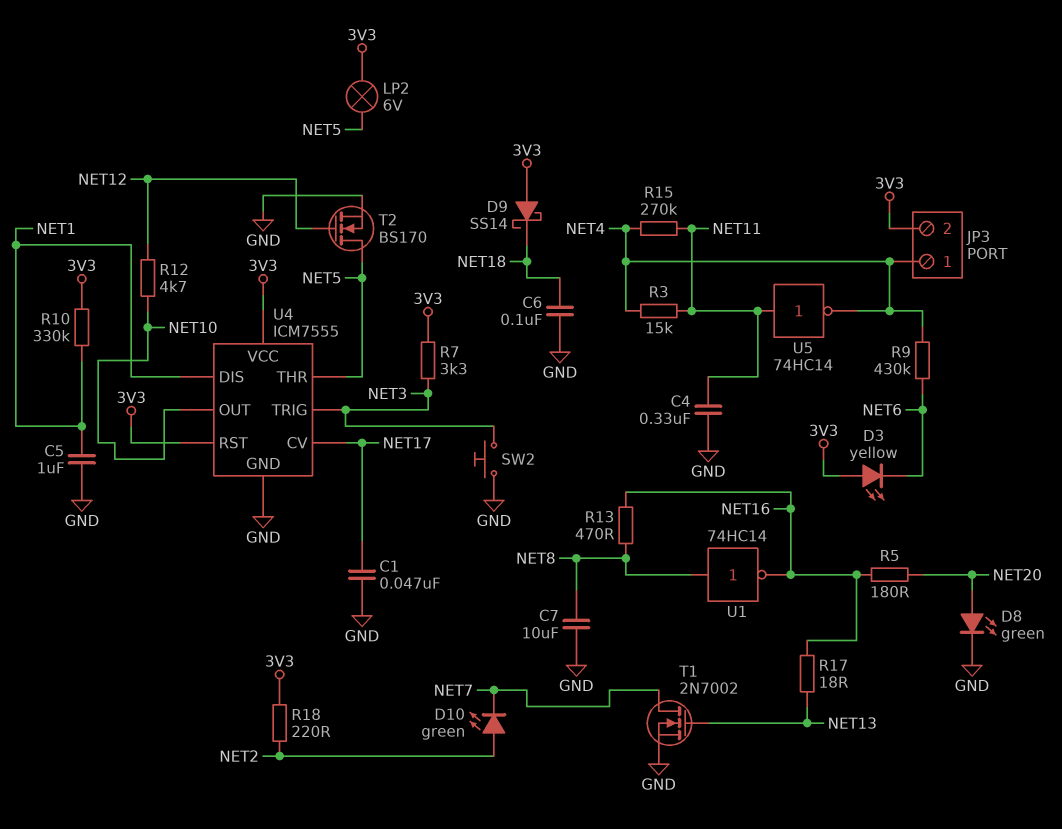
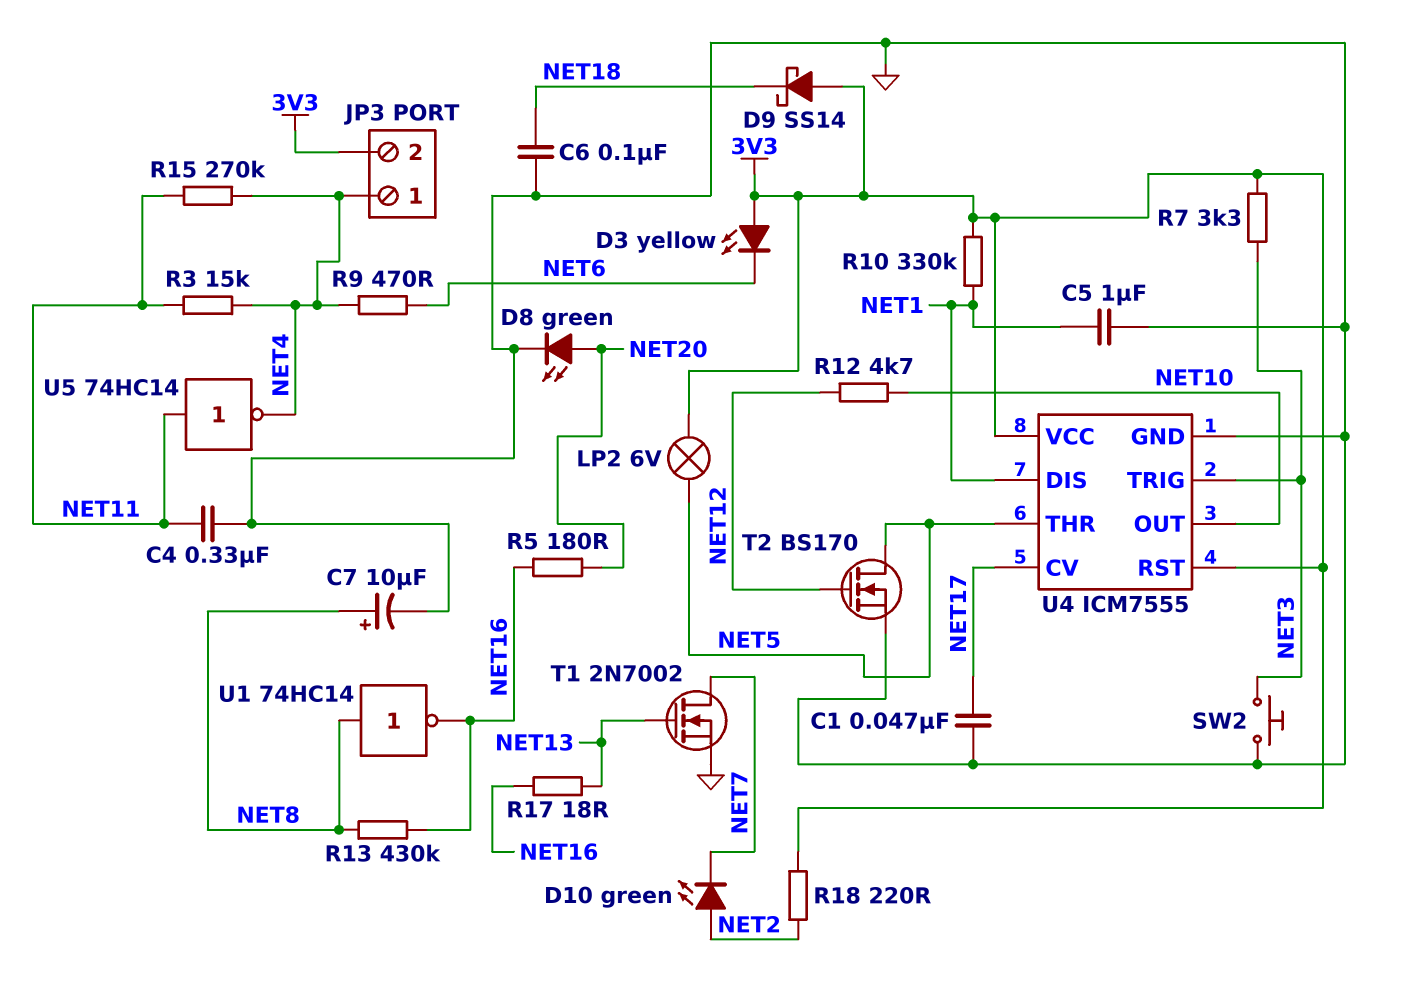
C7: 10uF (GND, NET8) -> 10uF (plus NET8, minus GND)
R9: 430k (NET4, NET6) -> 470 (NET4, NET6)
R13: 470 (NET8, NET16) -> 430k (NET8, NET16)

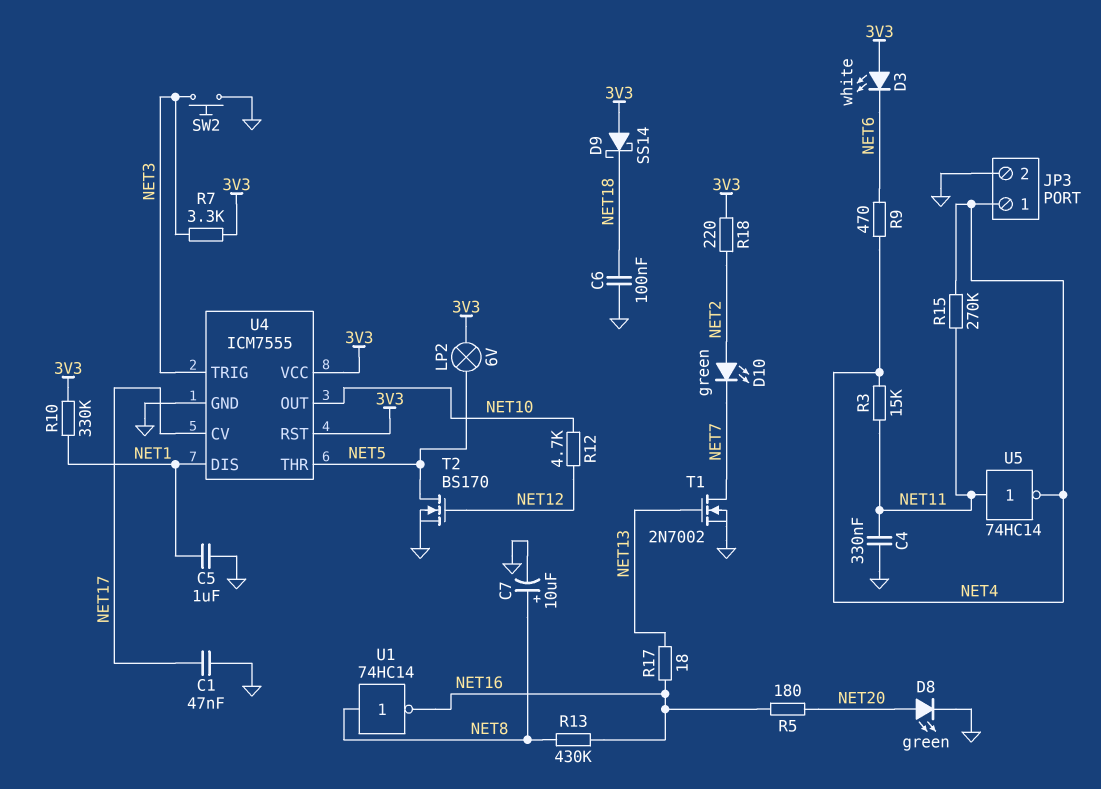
D3: LED yellow (A 3V3, K NET6) -> LED white (A 3V3, K NET6)
JP3 pin 2: 3V3 -> GND

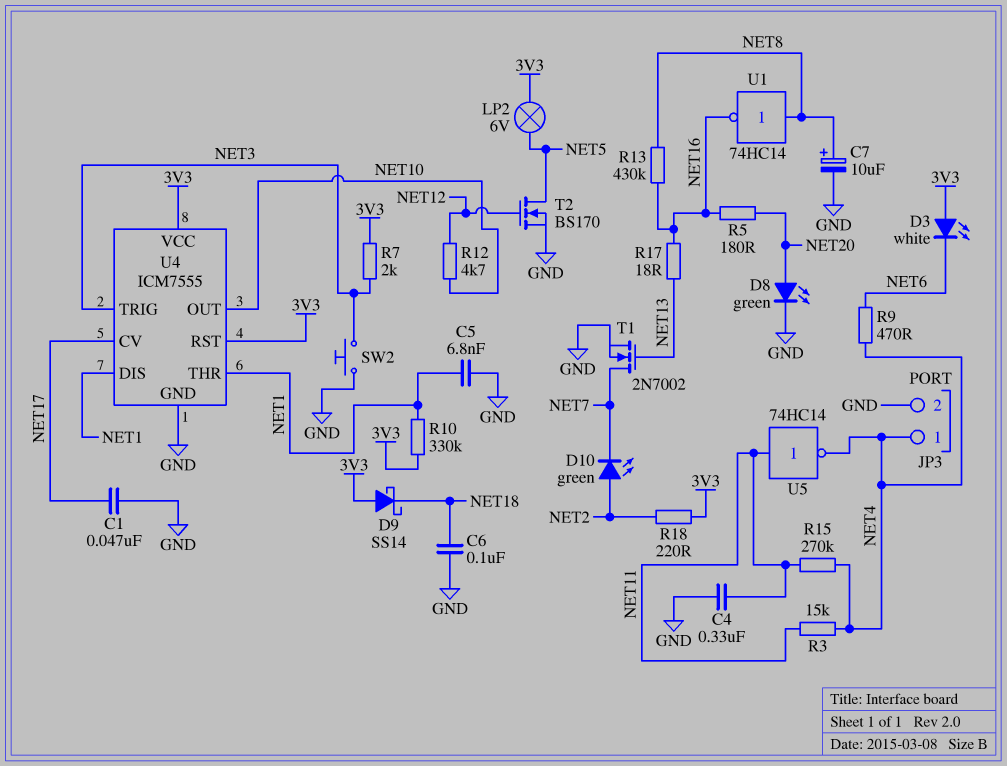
C5: 1uF (GND, NET1) -> 6.8nF (GND, NET1)
R7: 3.3k (3V3, NET3) -> 2k (3V3, NET3)
U4 pin THR: NET5 -> NET1

